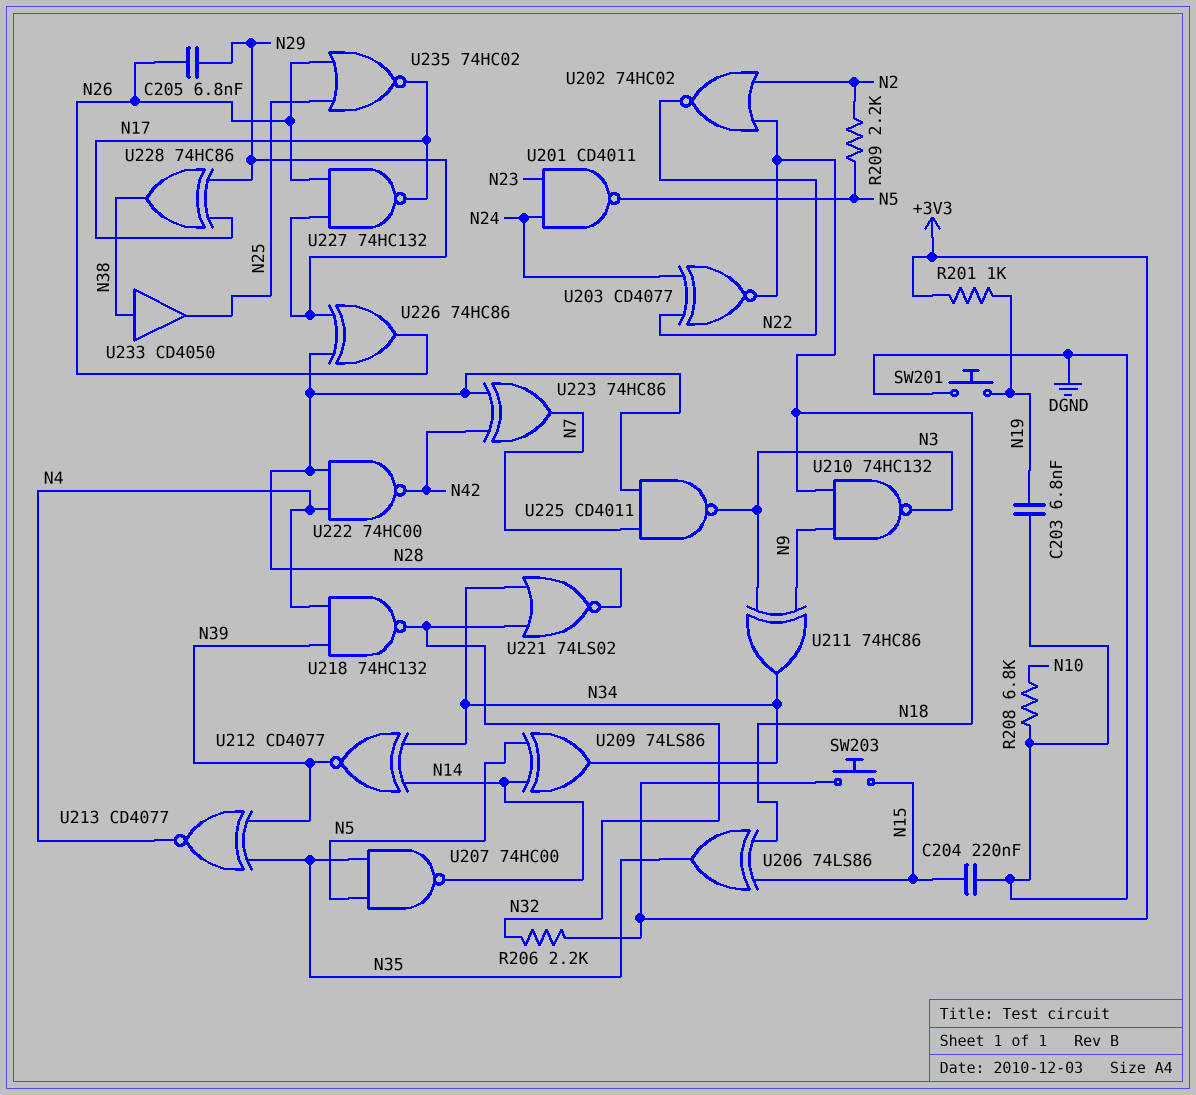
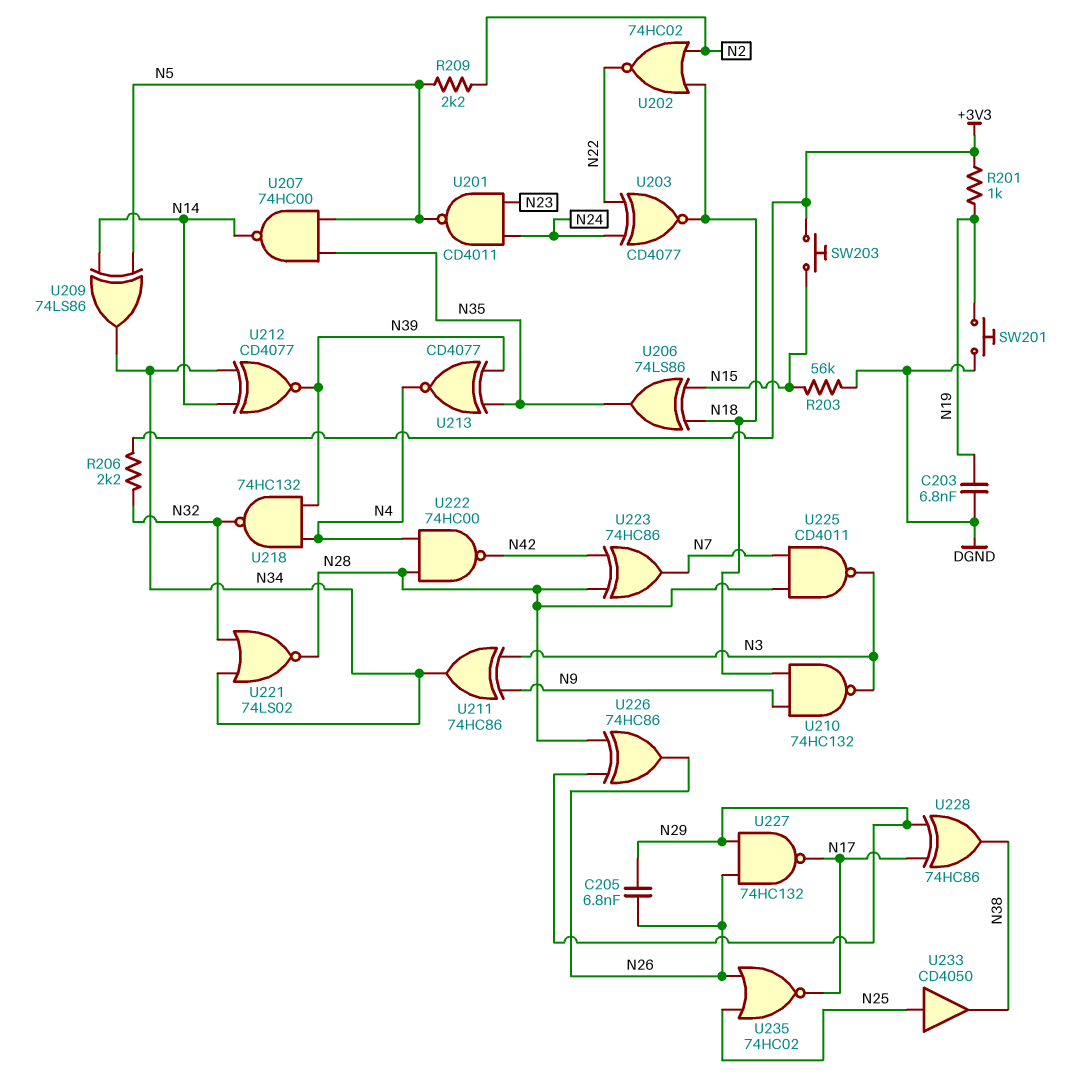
C204: 220nF (DGND, N15) -> none
R203: none -> 56k (DGND, N15)
R208: 6.8k (DGND, N10) -> none
U233: buffer CD4050 (in N38, out N25) -> buffer CD4050 (in N25, out N38)

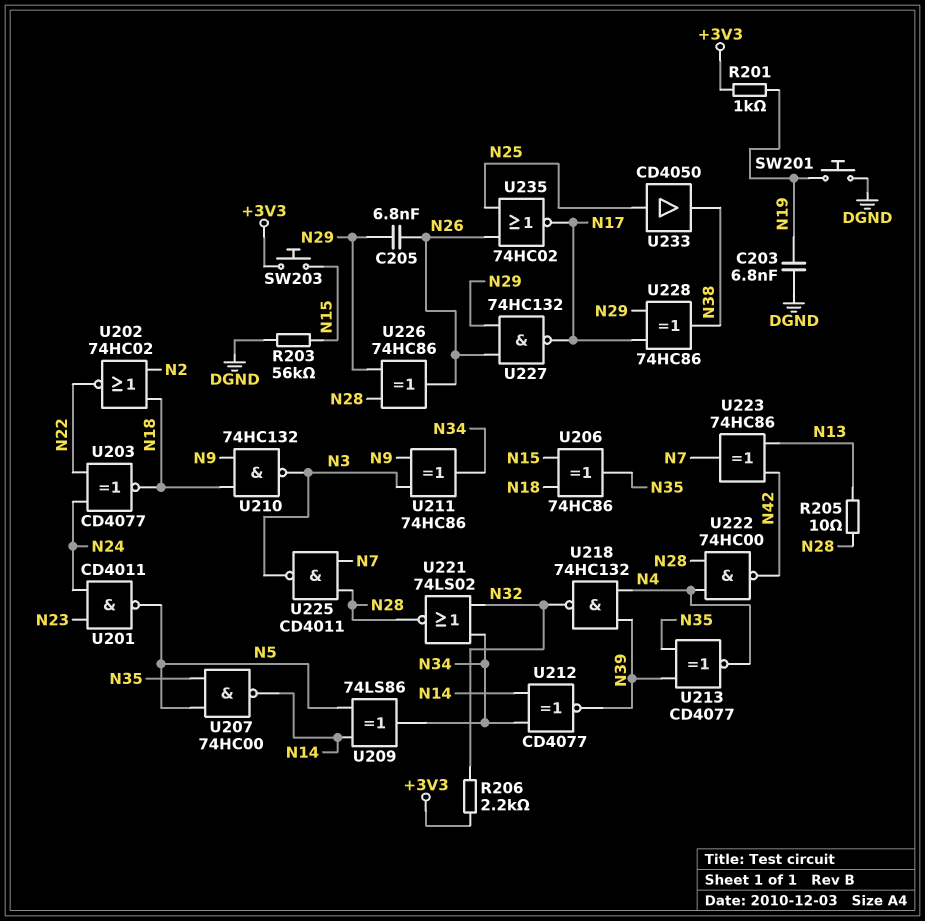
R205: none -> 10 (N13, N28)
R209: 2.2k (N2, N5) -> none
U206: XOR 74LS86 (in N15, in N18, out N35) -> XOR 74HC86 (in N15, in N18, out N35)
U223: XOR 74HC86 (in N28, in N42, out N7) -> XOR 74HC86 (in N13, in N42, out N7)

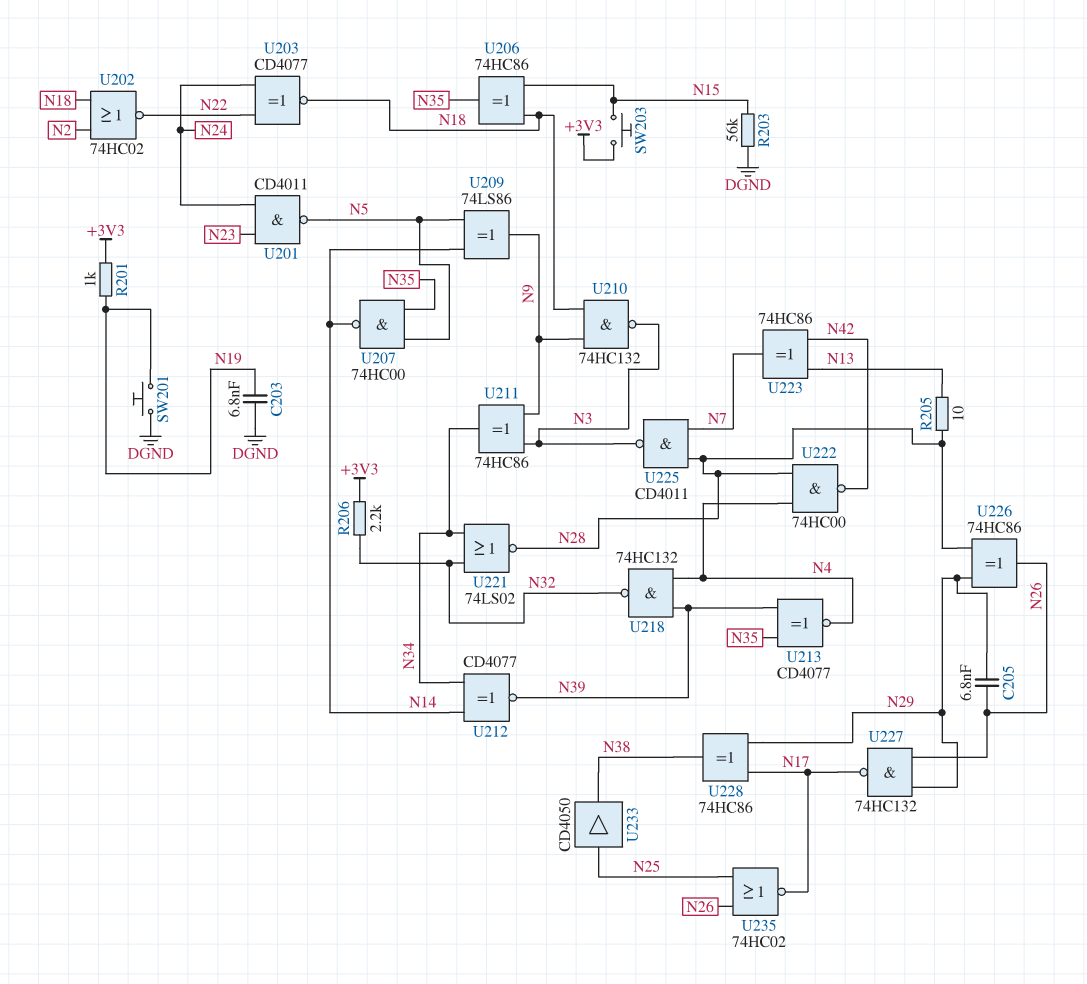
U209: XOR 74LS86 (in N5, in N14, out N34) -> XOR 74LS86 (in N5, in N14, out N9)

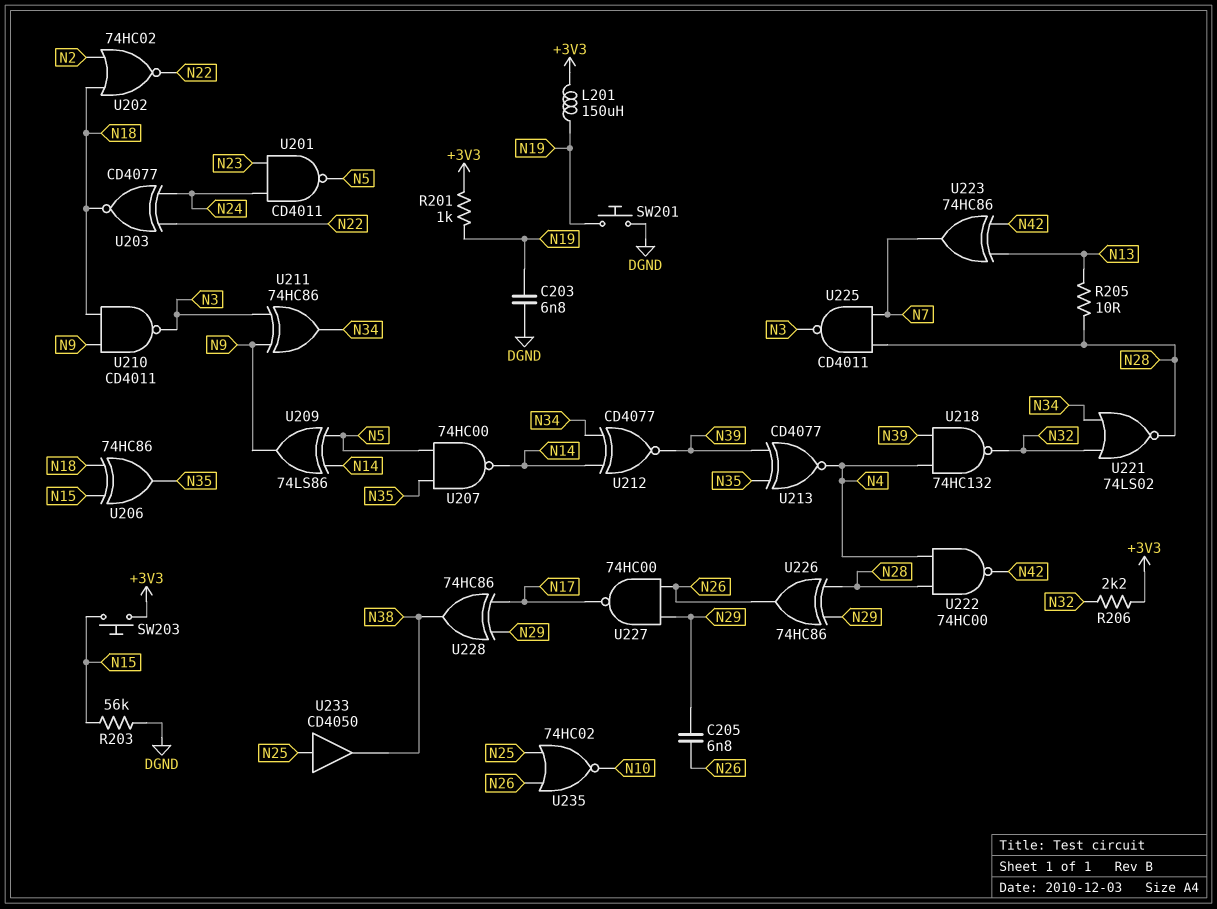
L201: none -> 150uH (+3V3, N19)
U210: NAND 74HC132 (in N9, in N18, out N3) -> NAND CD4011 (in N9, in N18, out N3)
U227: NAND 74HC132 (in N26, in N29, out N17) -> NAND 74HC00 (in N26, in N29, out N17)
U235: NOR 74HC02 (in N25, in N26, out N17) -> NOR 74HC02 (in N25, in N26, out N10)

